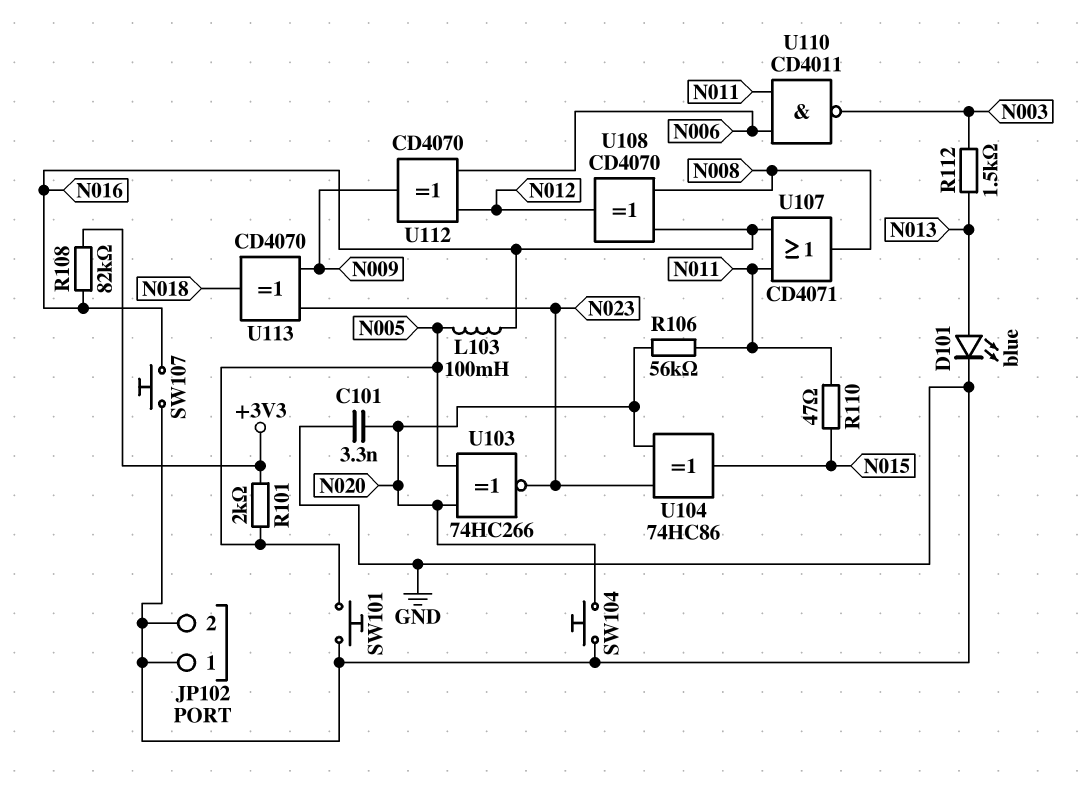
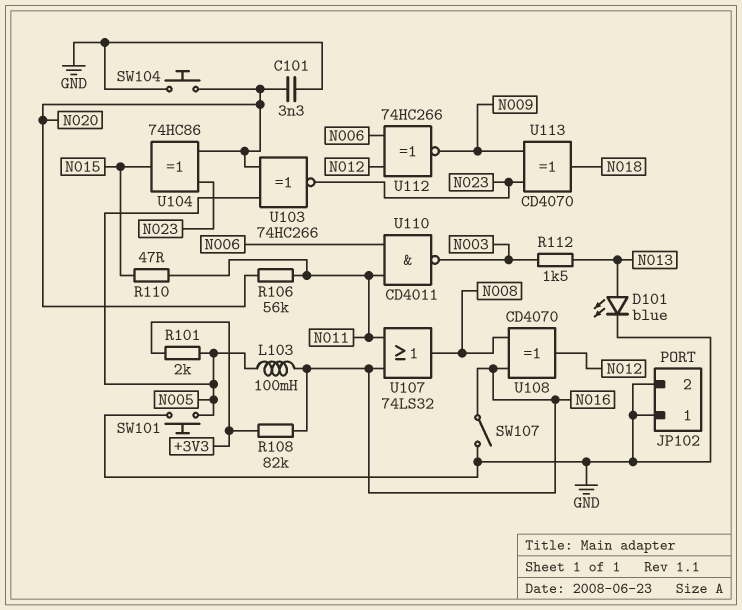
SW107: button (GND, N016) -> switch (GND, N016)
U107: OR CD4071 (in N011, in N016, out N008) -> OR 74LS32 (in N011, in N016, out N008)
U112: XOR CD4070 (in N006, in N012, out N009) -> XNOR 74HC266 (in N006, in N012, out N009)

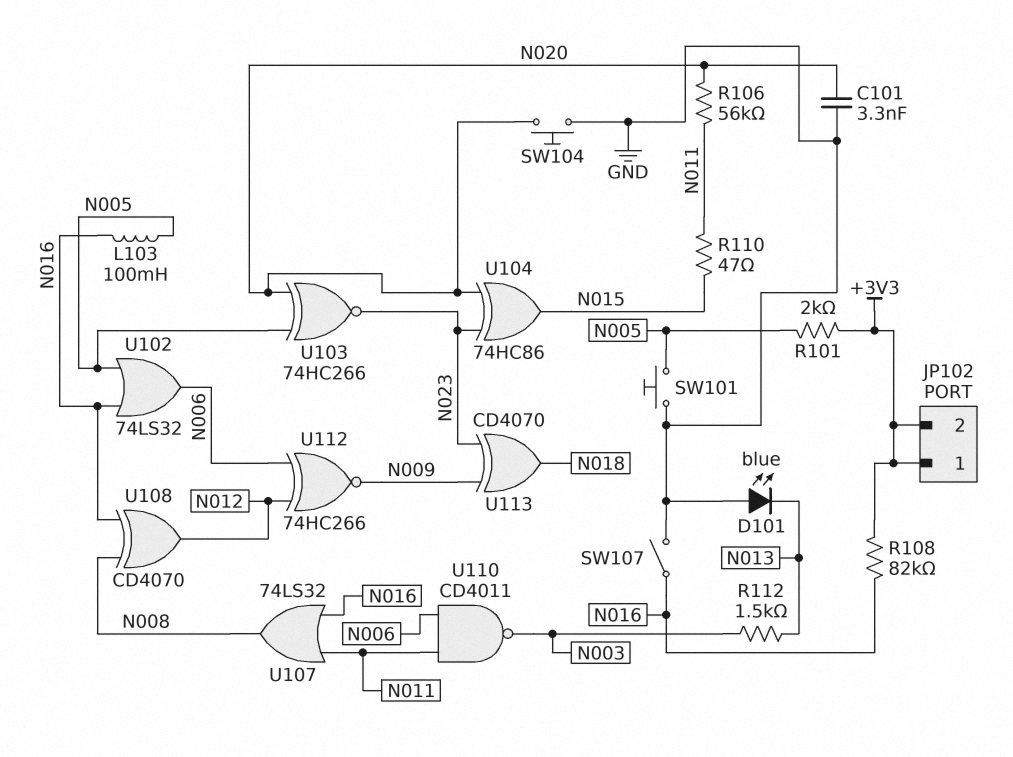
D101: LED blue (A N013, K GND) -> LED blue (A GND, K N013)
JP102 pin 1: GND -> +3V3
JP102 pin 2: GND -> +3V3
U102: none -> OR 74LS32 (in N005, in N016, out N006)

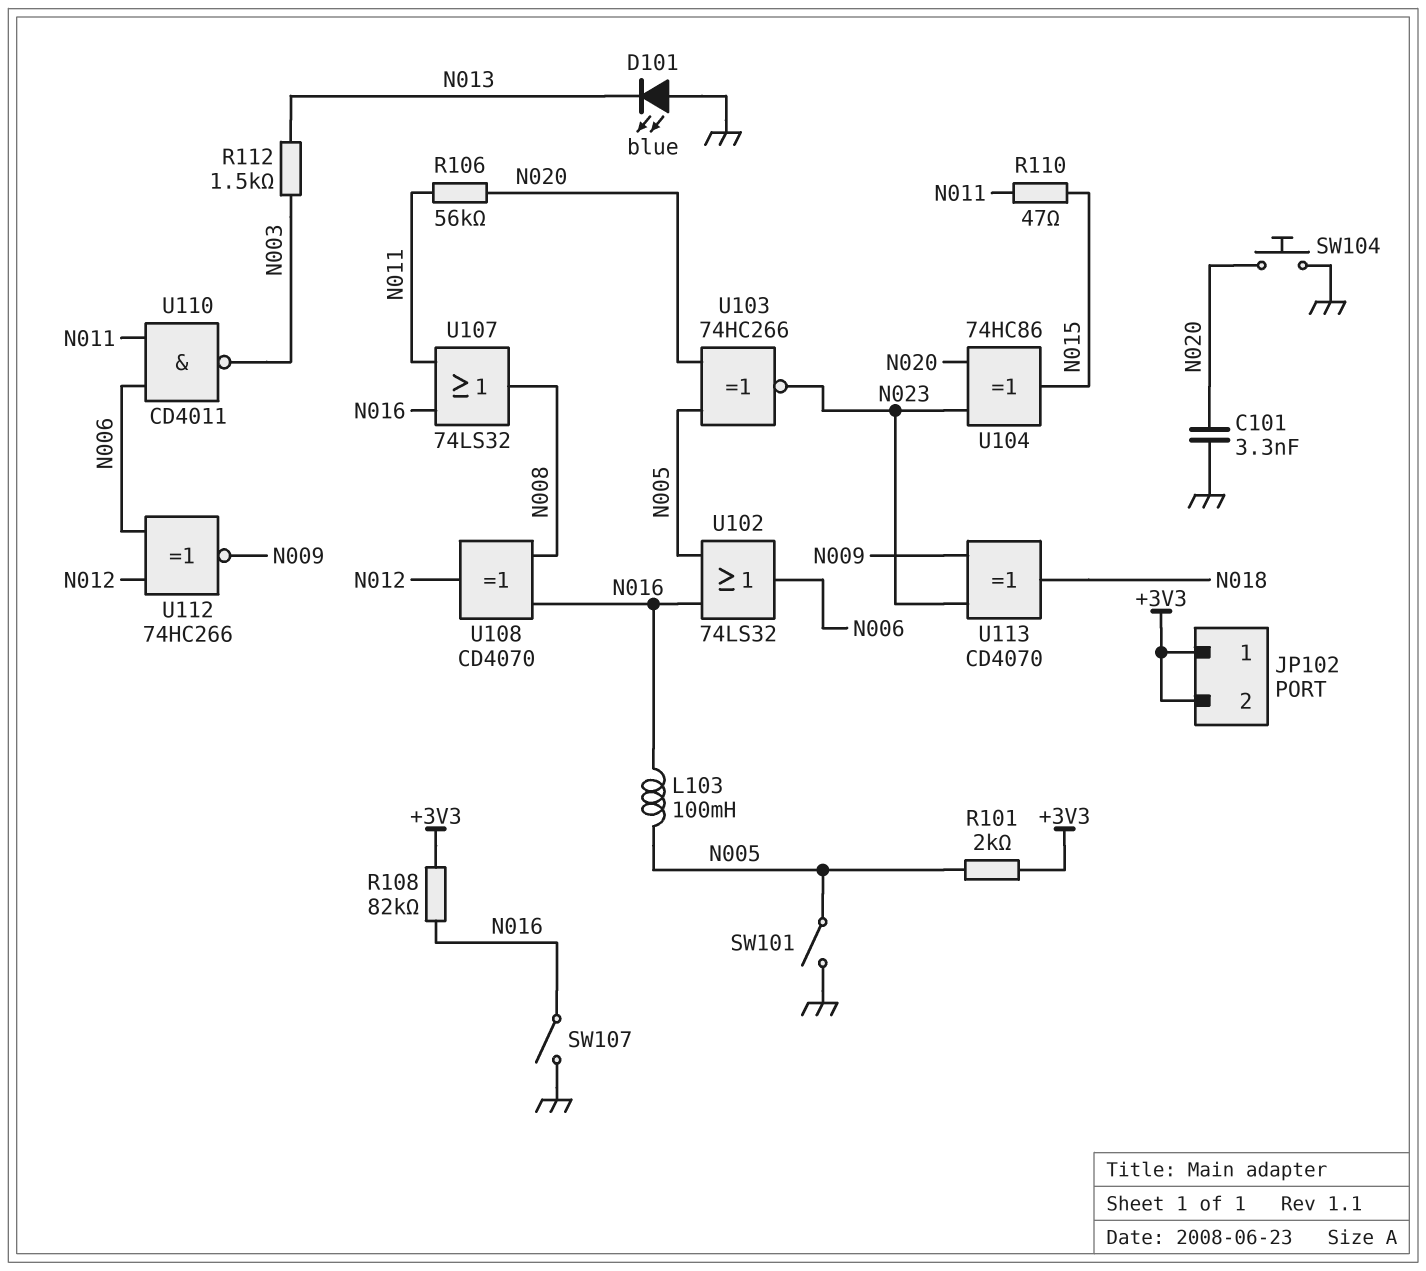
SW101: button (GND, N005) -> switch (GND, N005)

